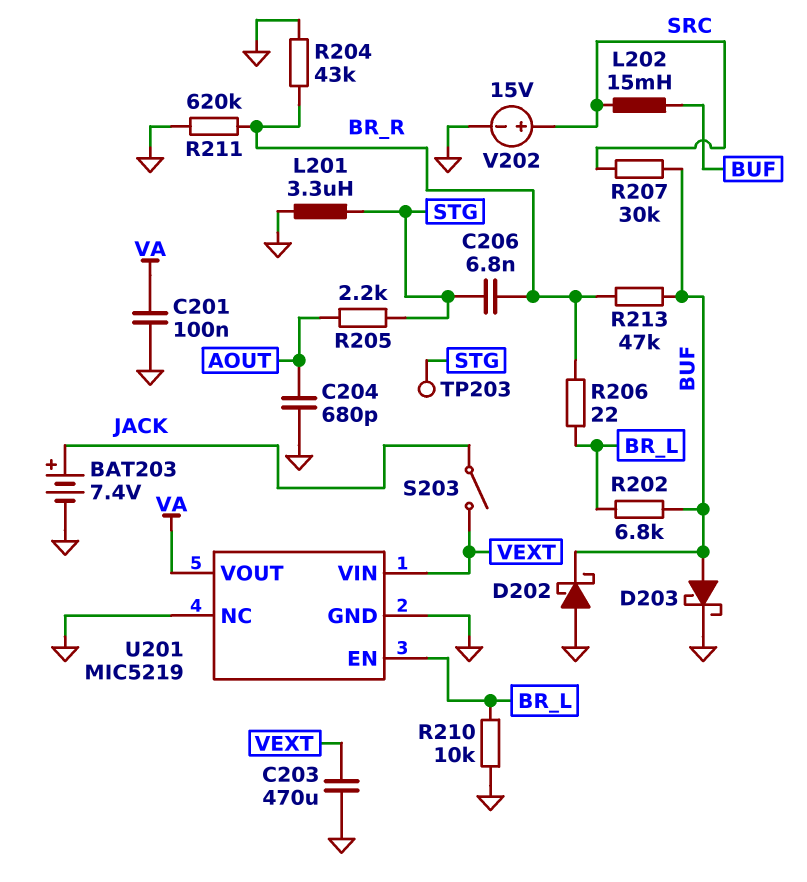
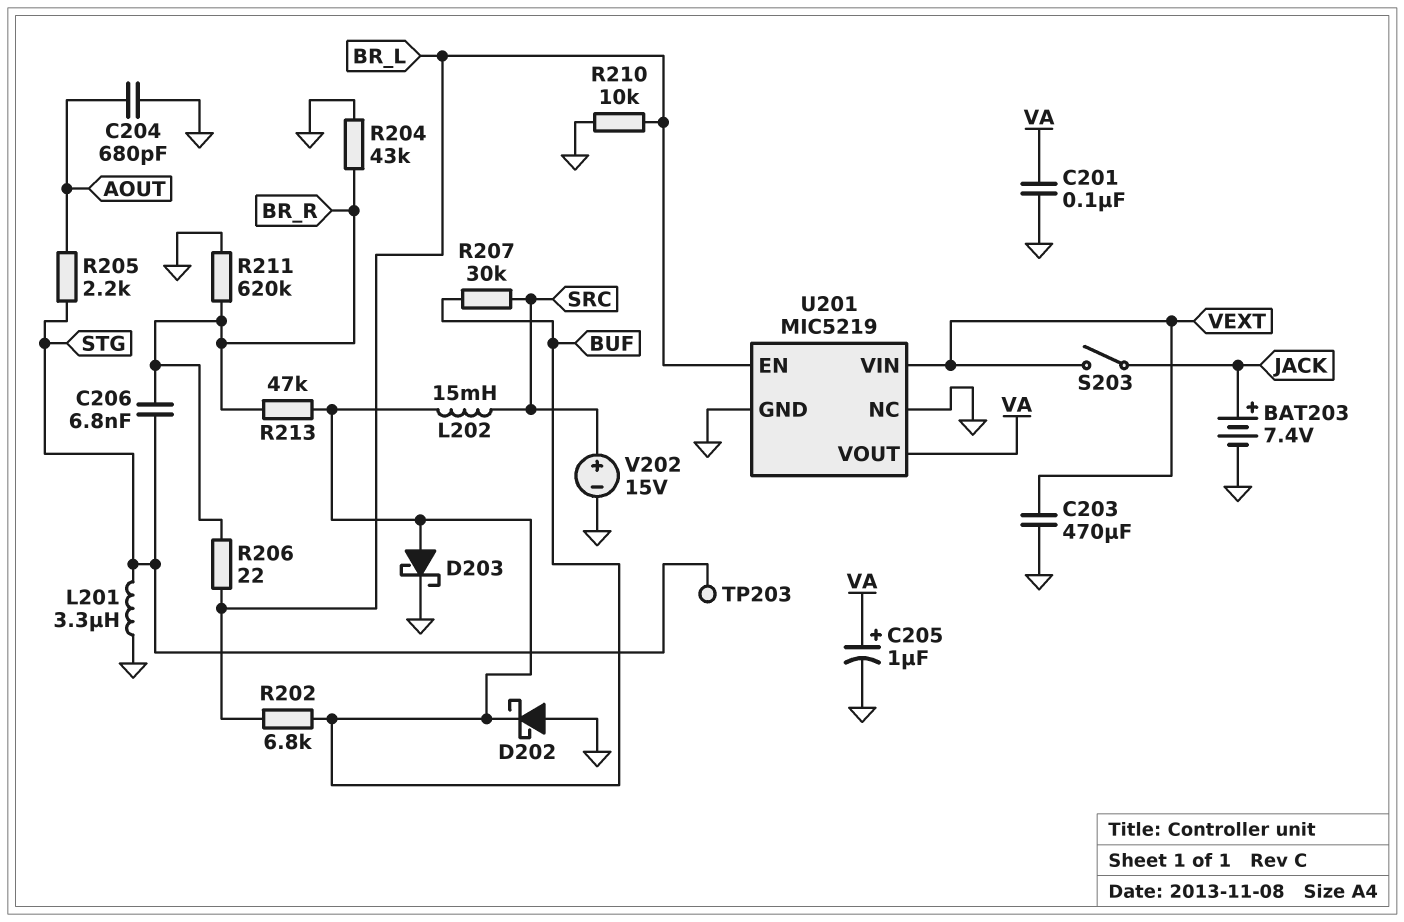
C205: none -> 1uF (plus VA, minus GND)

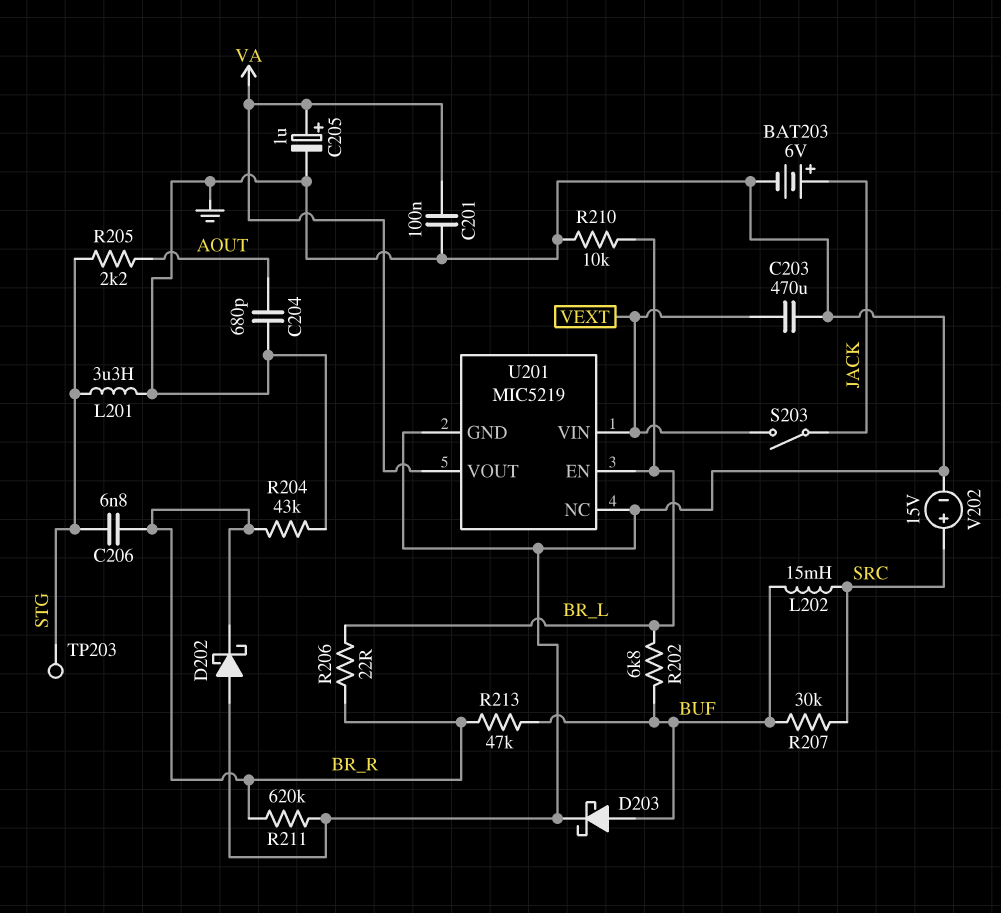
BAT203: 7.4V (plus JACK, minus GND) -> 6V (plus JACK, minus GND)
D202: schottky (A GND, K BUF) -> schottky (A GND, K BR_R)

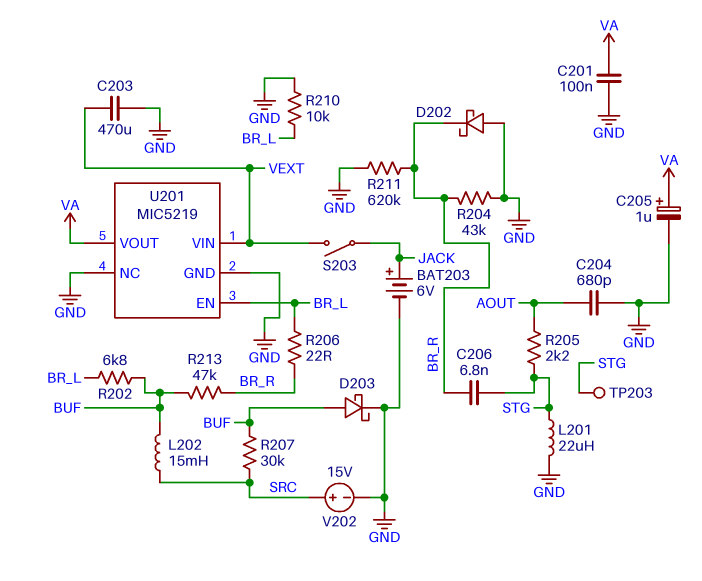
L201: 3.3uH (GND, STG) -> 22uH (GND, STG)

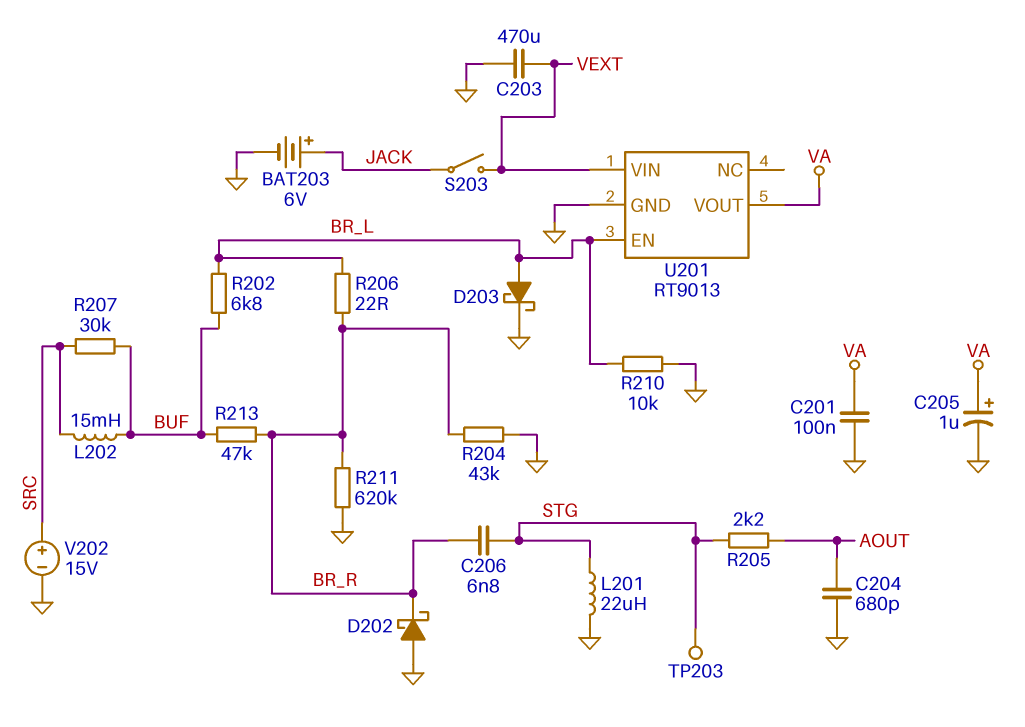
D203: schottky (A BUF, K GND) -> schottky (A BR_L, K GND)
U201: MIC5219 -> RT9013
U201 pin NC: GND -> none

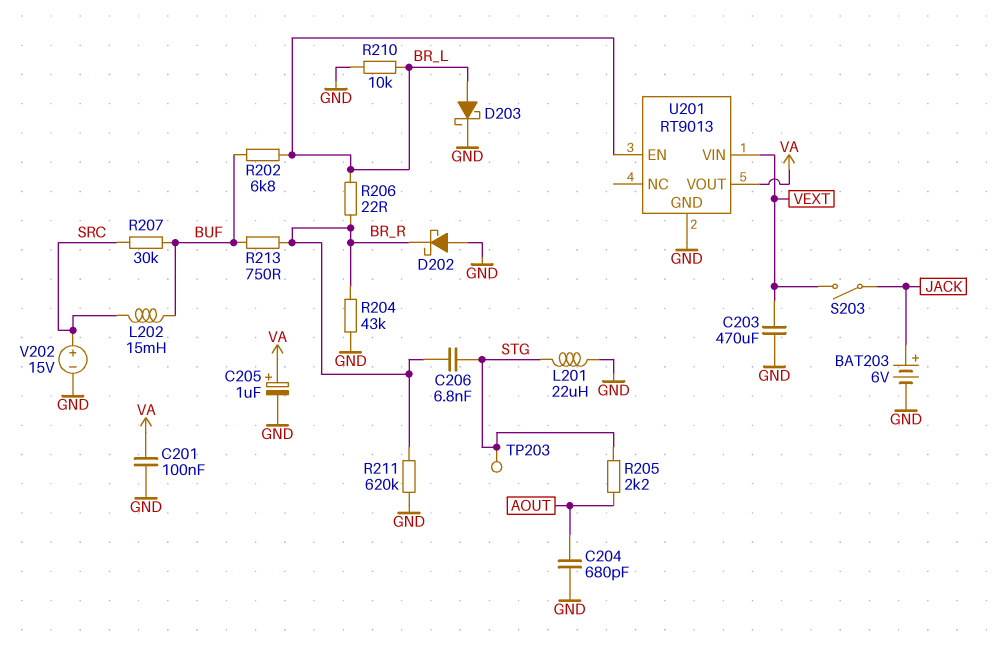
R213: 47k (BR_R, BUF) -> 750 (BR_R, BUF)

